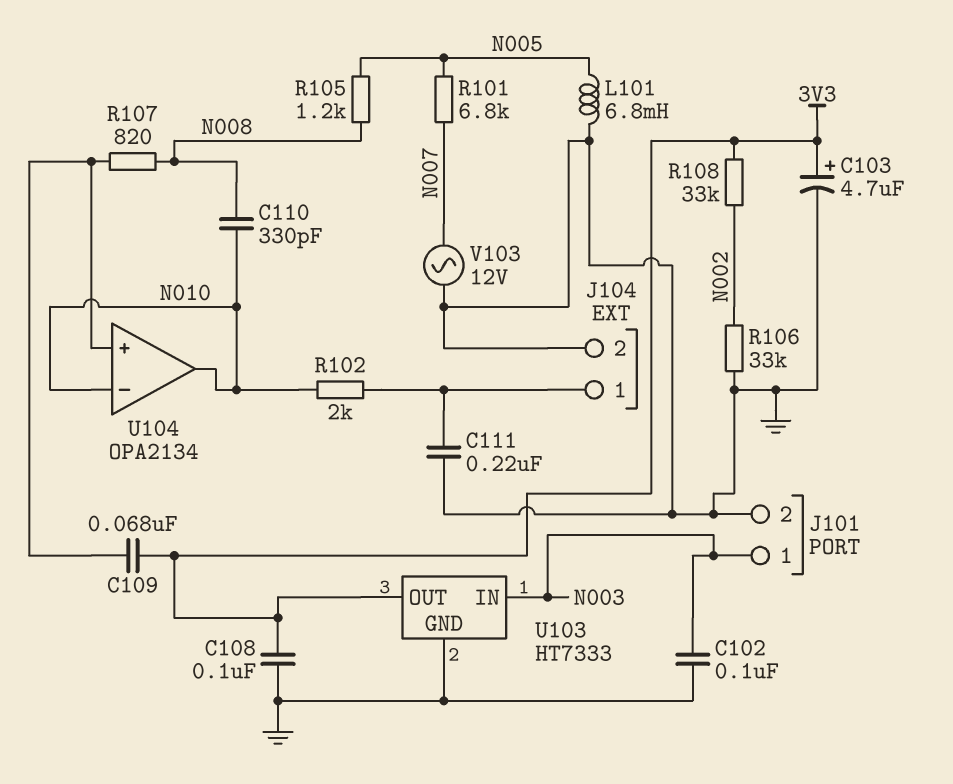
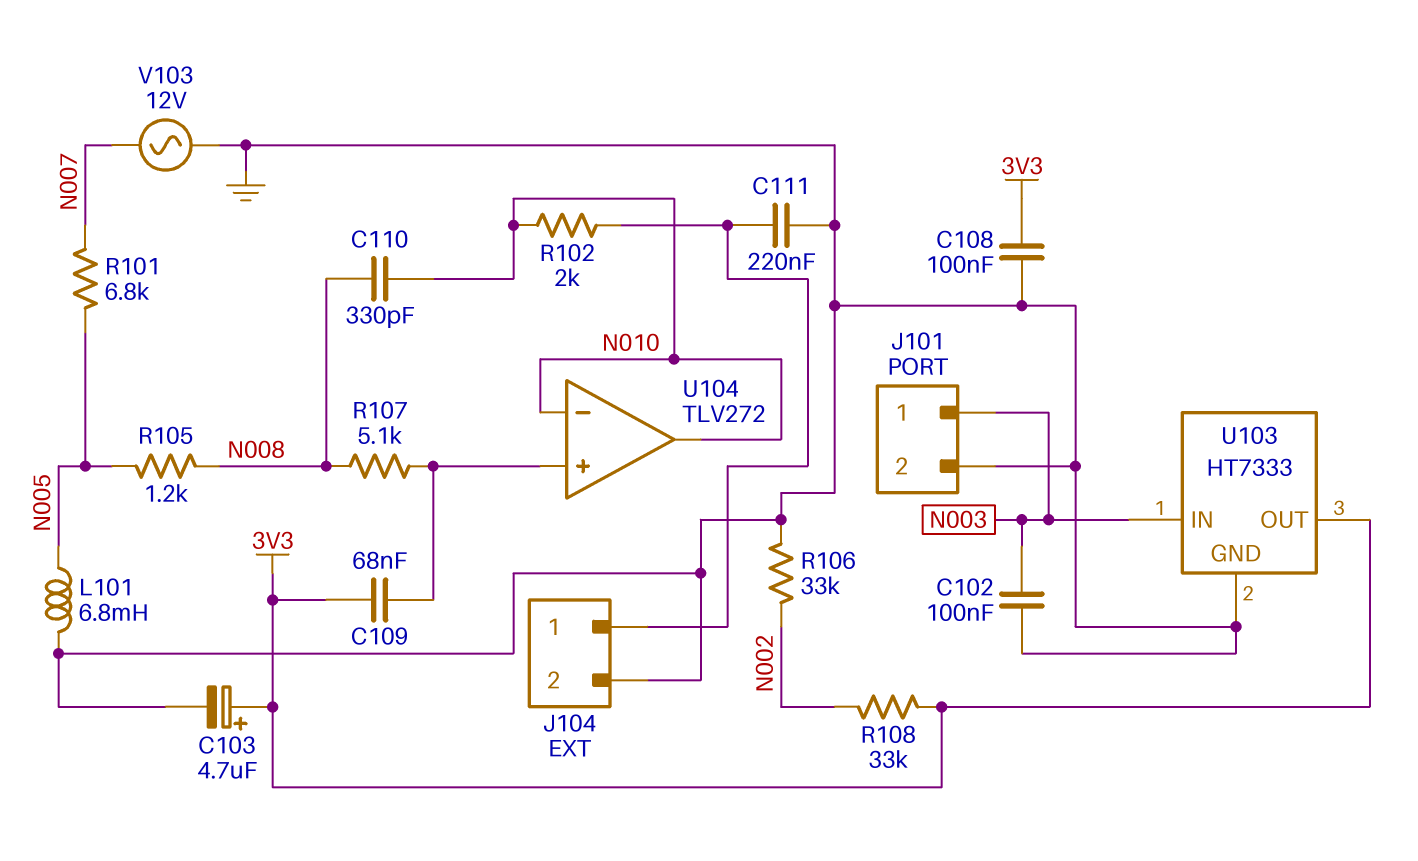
R107: 820 (N008, U104/in+) -> 5.1k (N008, U104/in+)
U104: OPA2134 -> TLV272

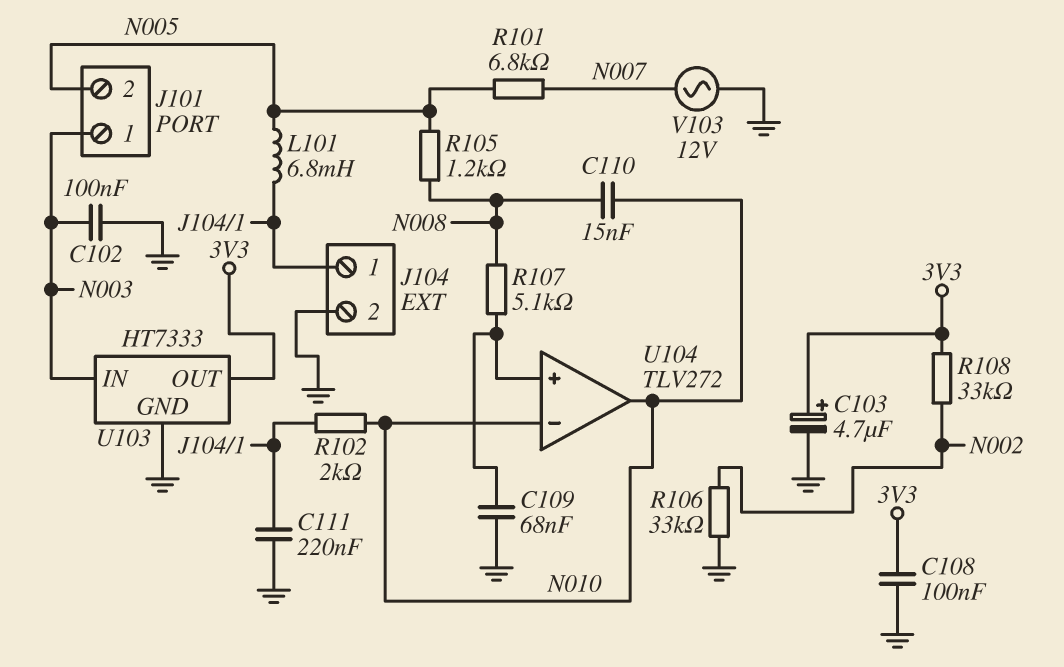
C109: 68nF (3V3, U104/in+) -> 68nF (GND, U104/in+)
C110: 330pF (N008, N010) -> 15nF (N008, N010)
J101 pin 2: GND -> N005
L101: 6.8mH (GND, N005) -> 6.8mH (J104/1, N005)

